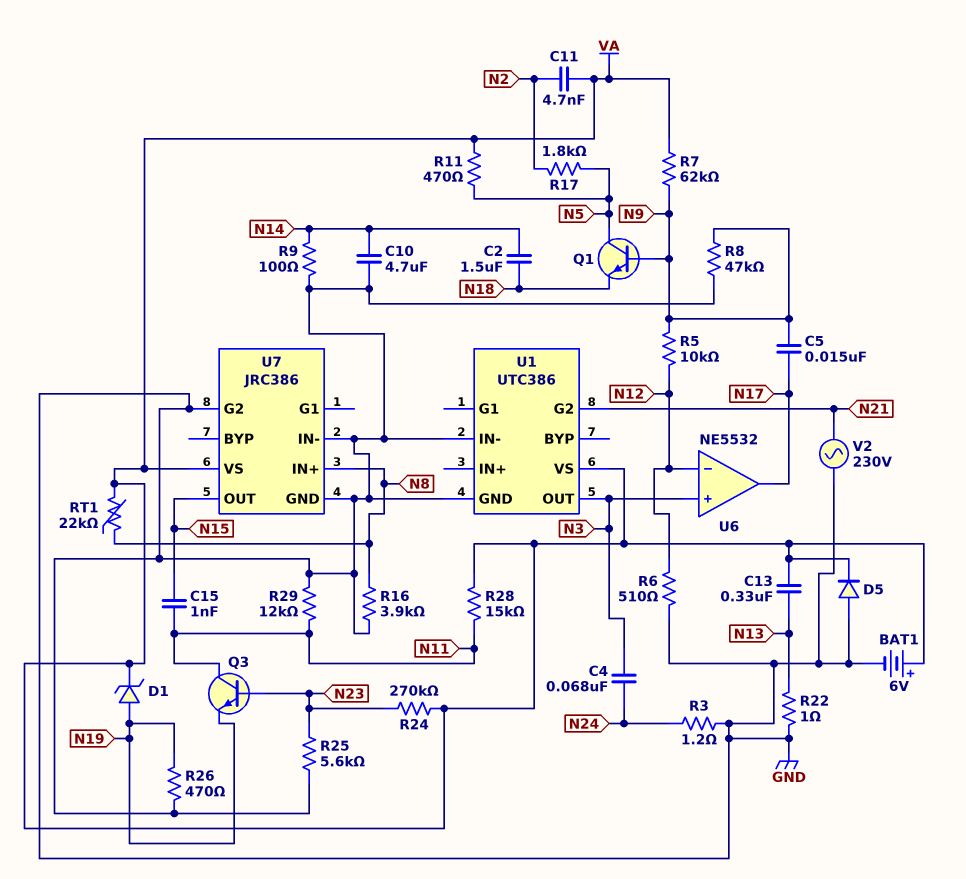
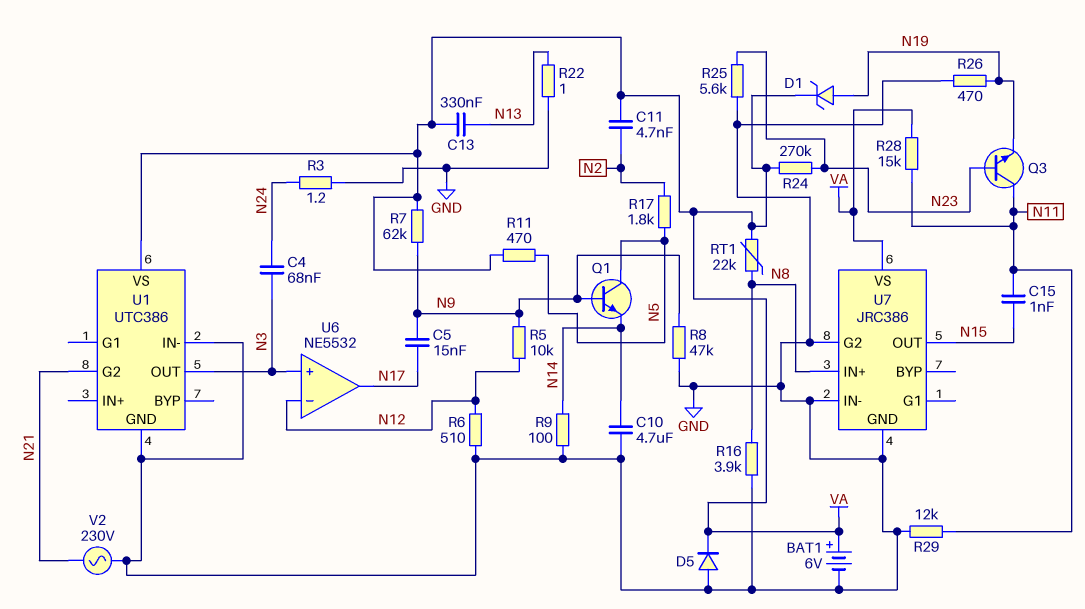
C2: 1.5uF (N14, N18) -> none
Q1: NPN (B N9, C N5, E N18) -> NPN (B N9, C N5, E N14)

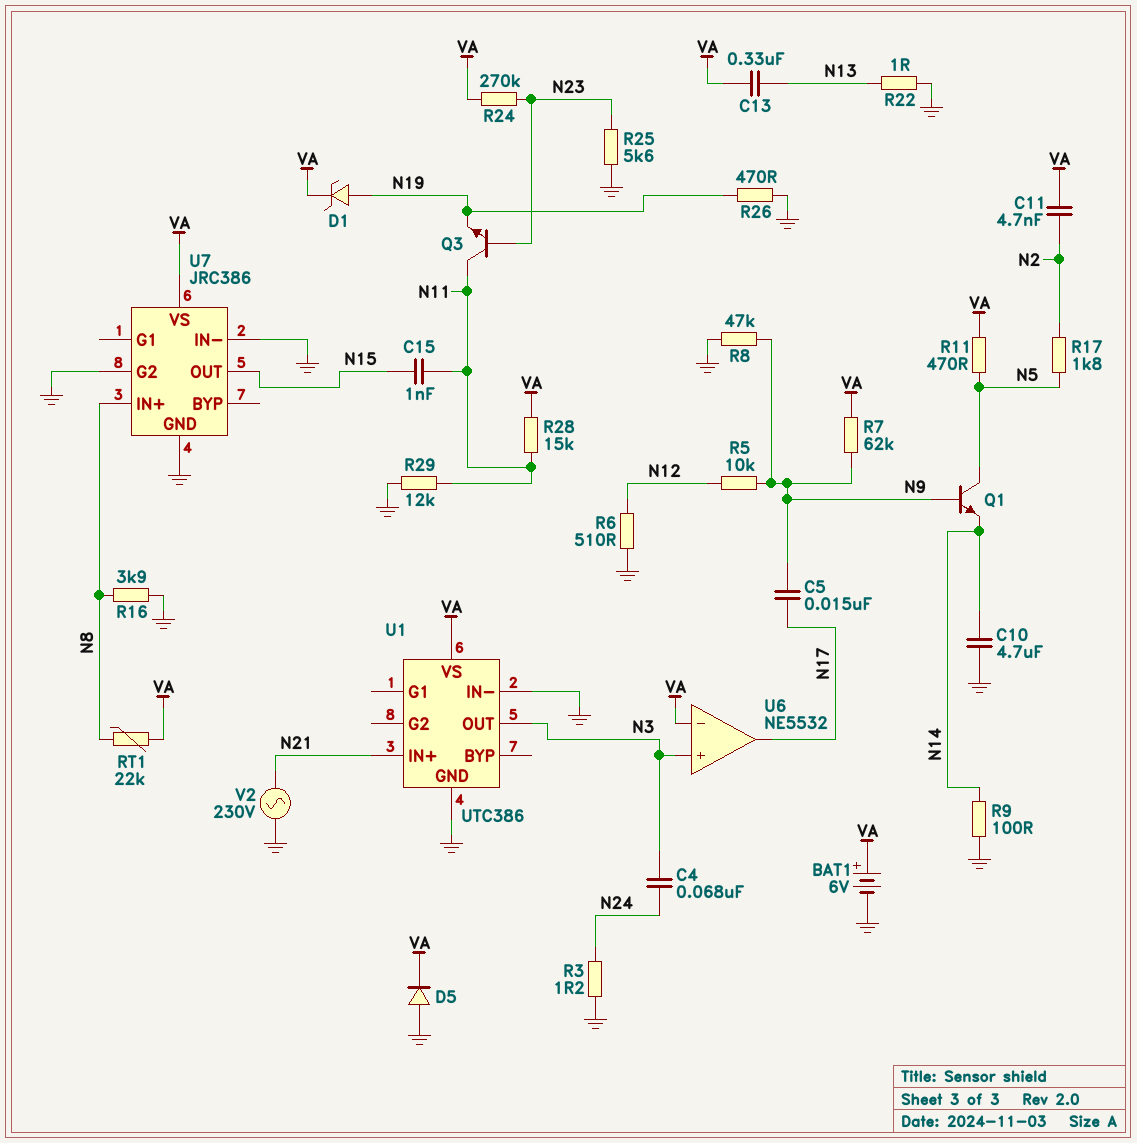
U1 pin G2: N21 -> none
U1 pin IN+: none -> N21
U6 pin in-: N12 -> VA

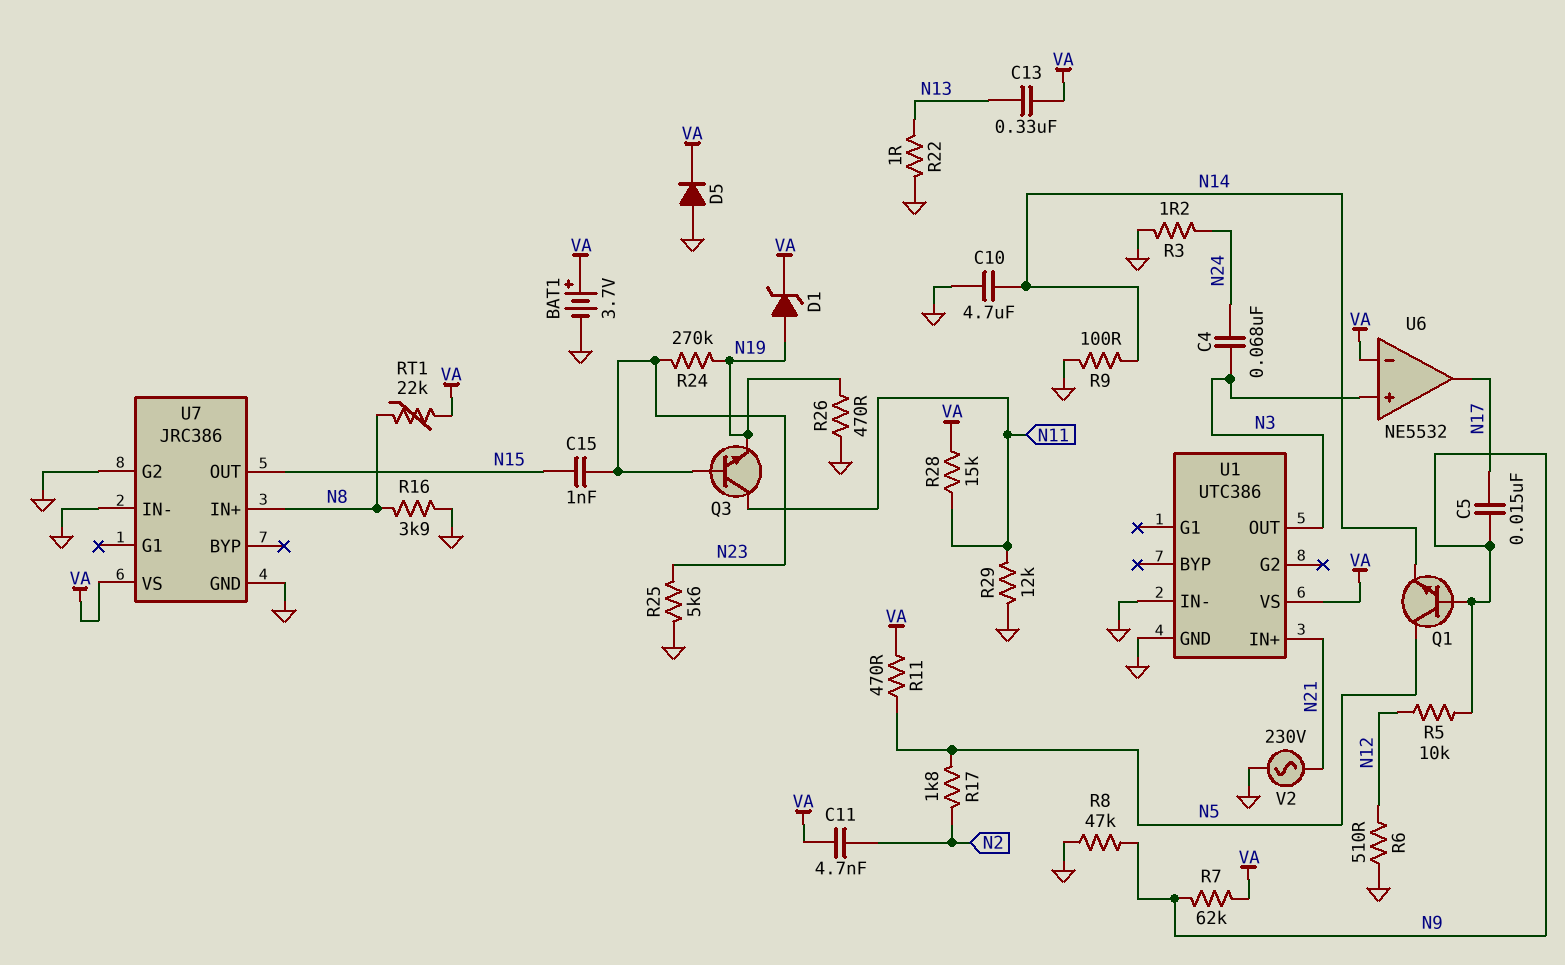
BAT1: 6V (plus VA, minus GND) -> 3.7V (plus VA, minus GND)
C15: 1nF (N11, N15) -> 1nF (N15, N23)
R24: 270k (N23, VA) -> 270k (N19, N23)

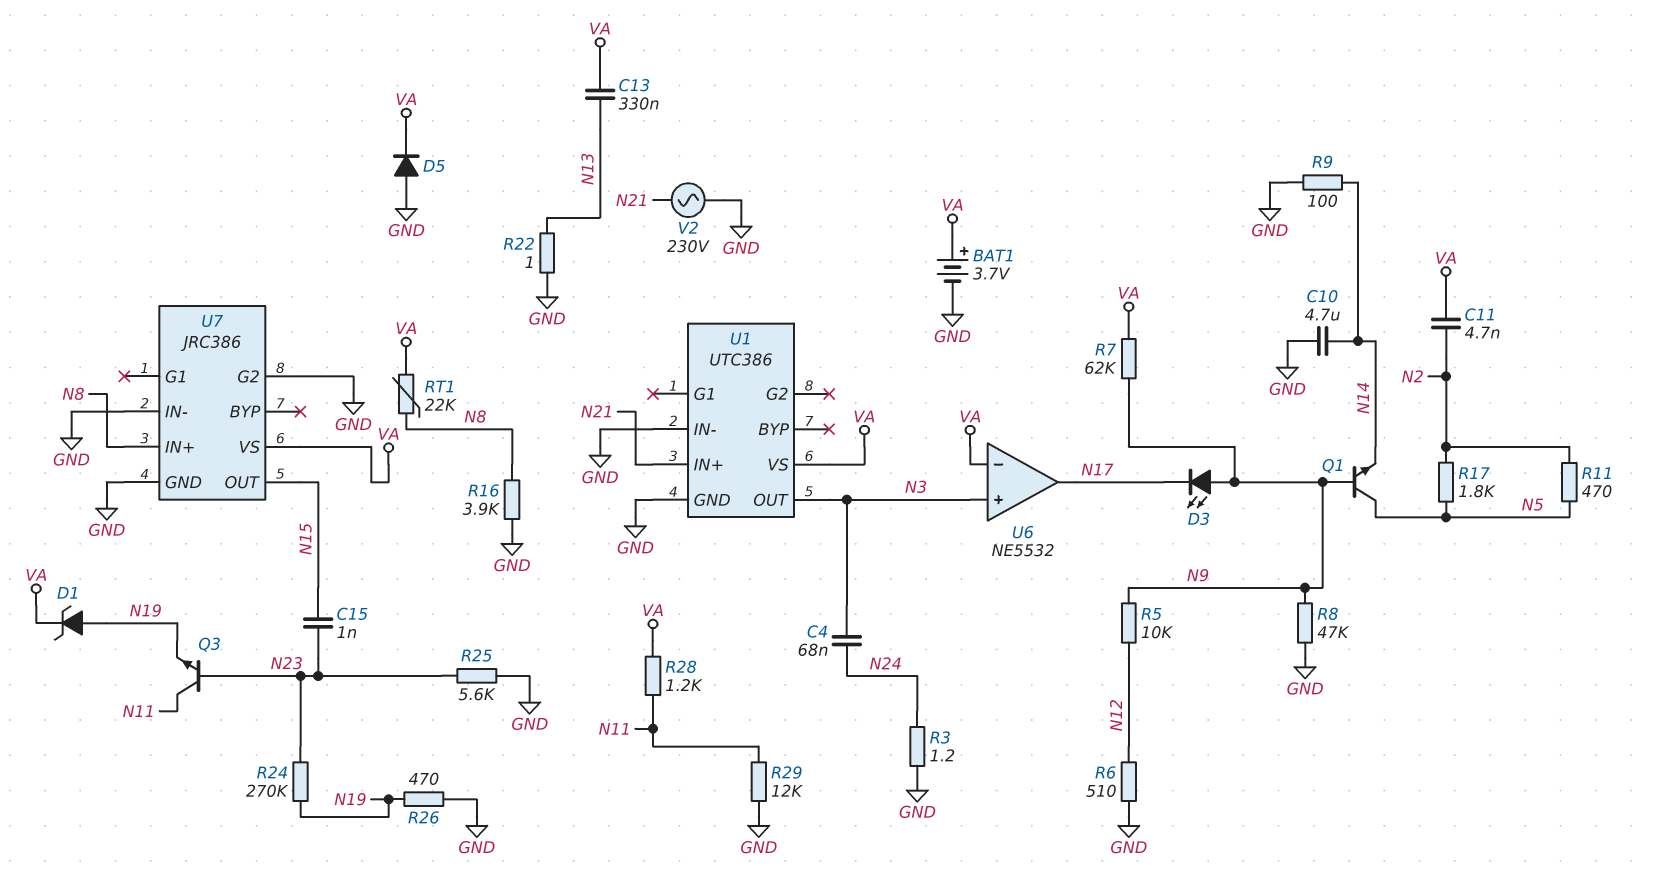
C5: 15nF (N9, N17) -> none
D3: none -> LED (A N9, K N17)
R11: 470 (N5, VA) -> 470 (N2, N5)
R28: 15k (N11, VA) -> 1.2k (N11, VA)

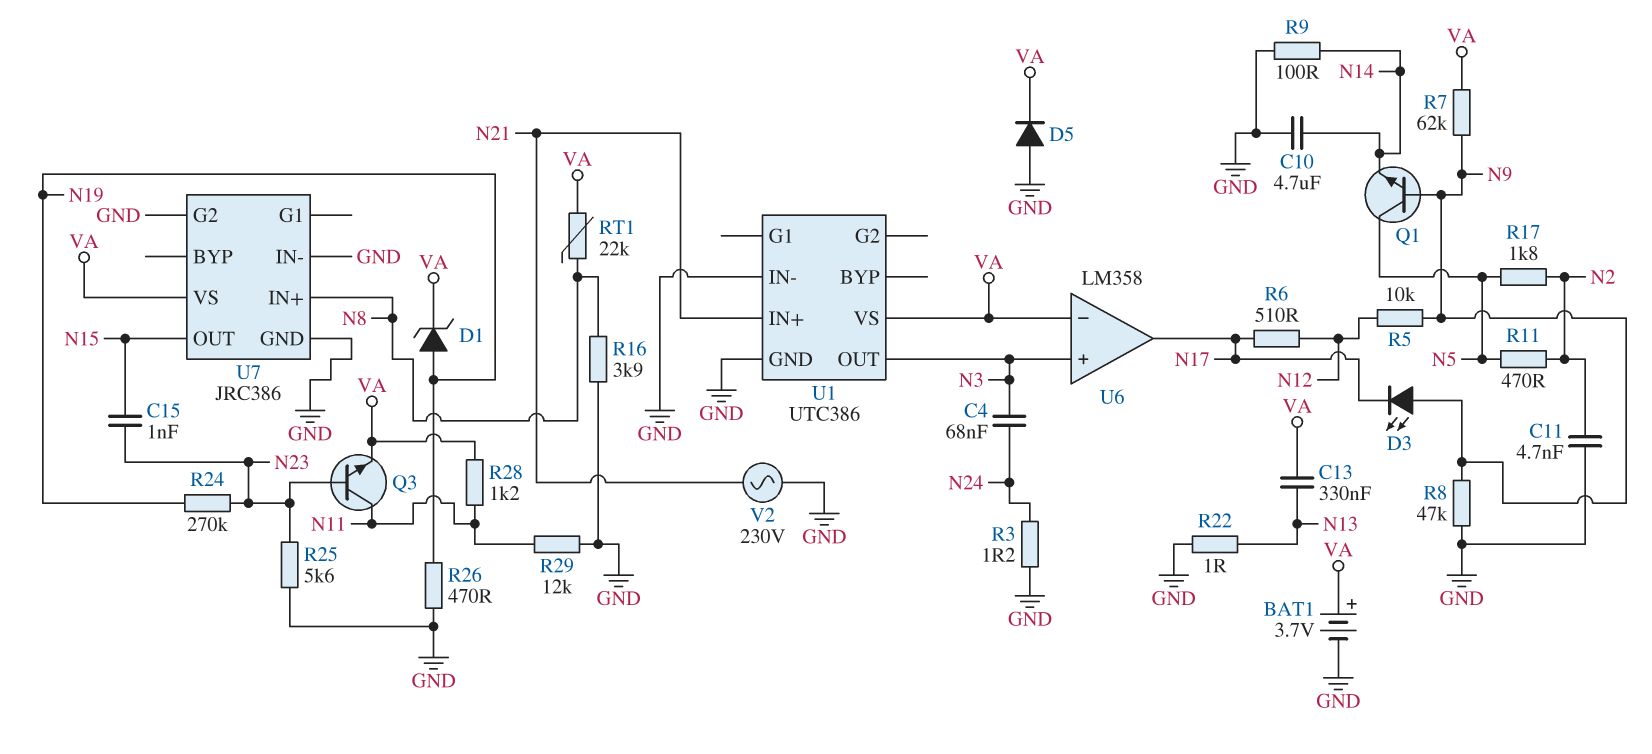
C11: 4.7nF (N2, VA) -> 4.7nF (GND, N2)
Q3: NPN (B N23, C N11, E N19) -> NPN (B N23, C N11, E VA)
R6: 510 (GND, N12) -> 510 (N12, N17)
U6: NE5532 -> LM358

